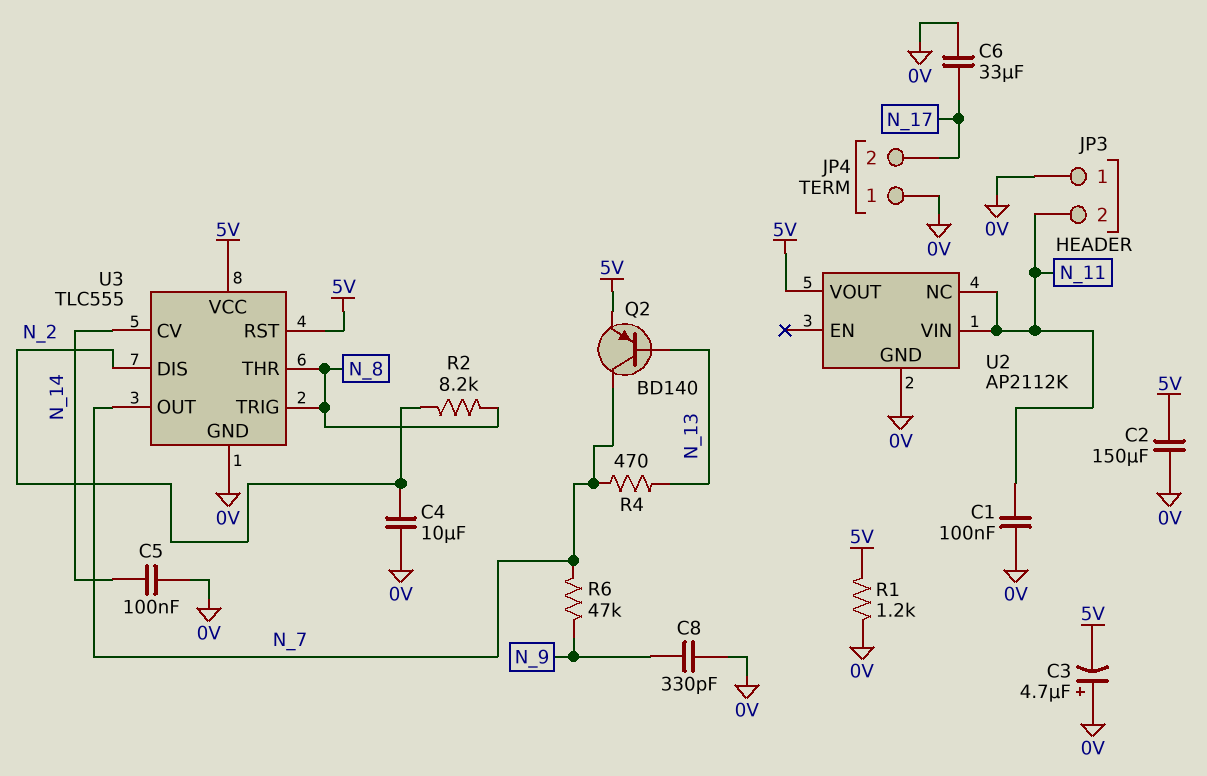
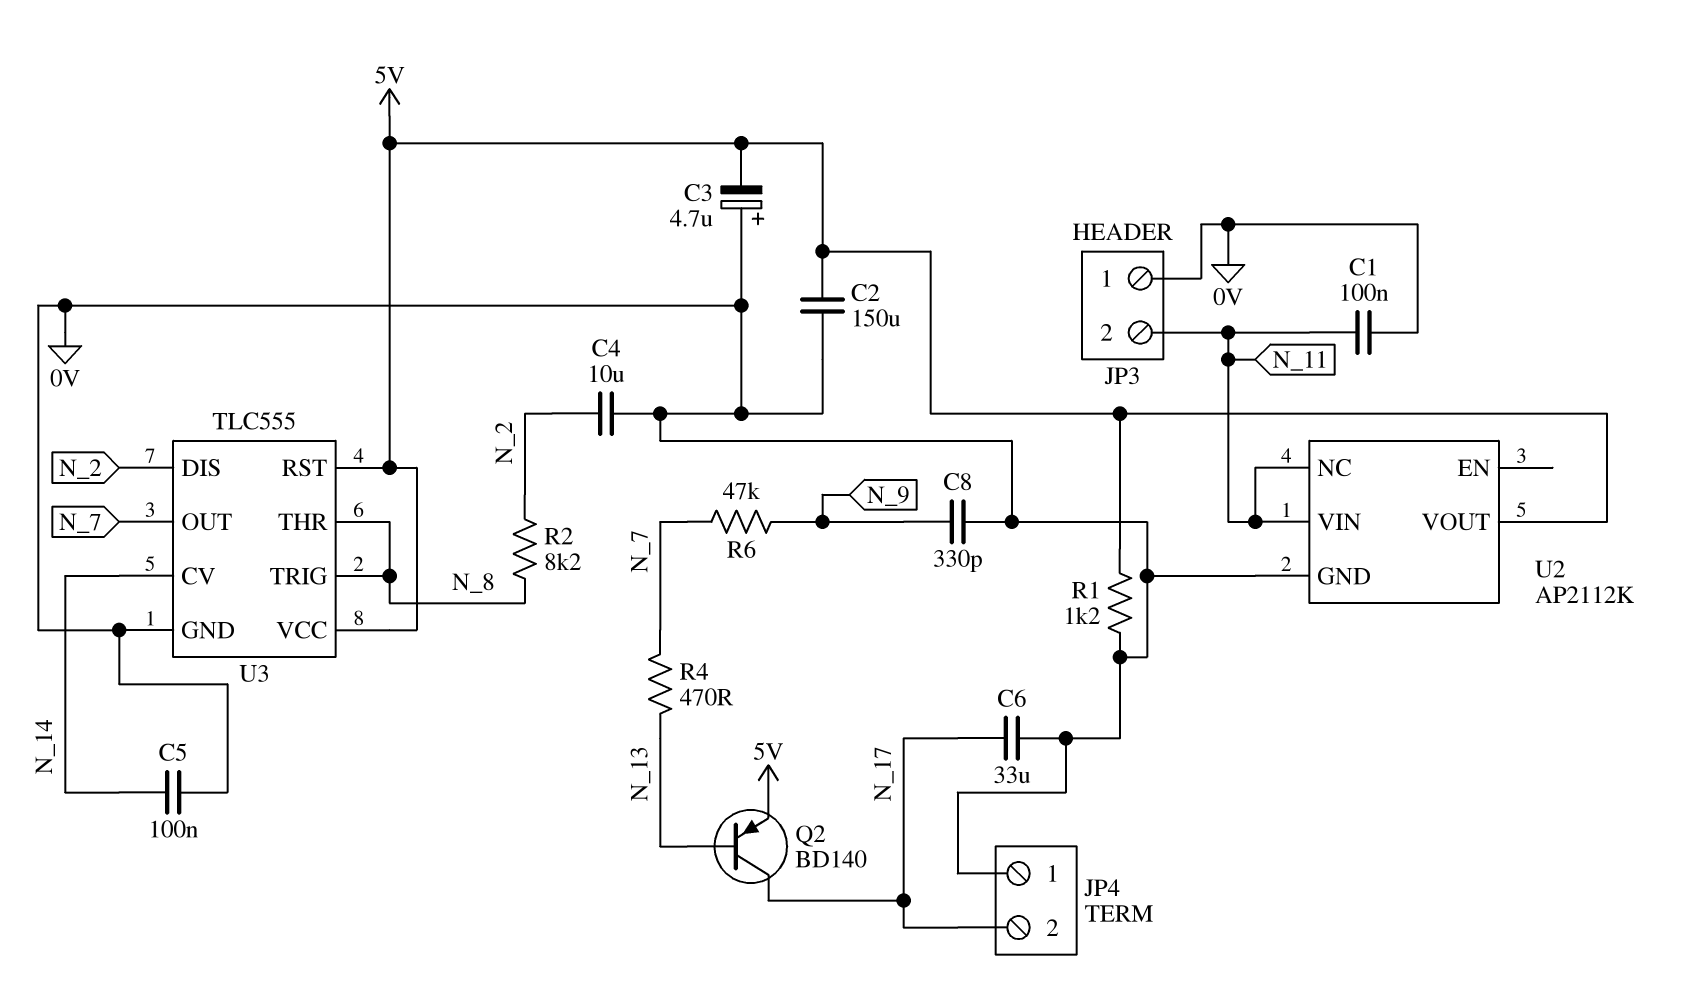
Q2: PNP BD140 (B N_13, C N_7, E 5V) -> PNP BD140 (B N_13, C N_17, E 5V)

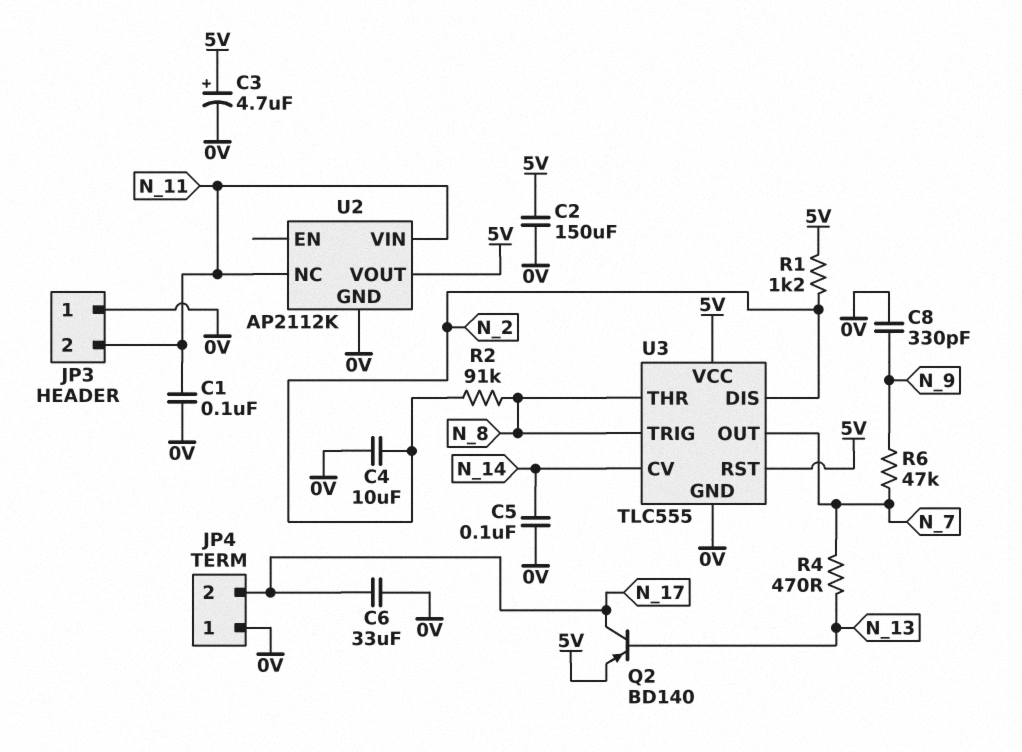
C3: 4.7uF (plus 0V, minus 5V) -> 4.7uF (plus 5V, minus 0V)
R1: 1.2k (0V, 5V) -> 1.2k (5V, N_2)
R2: 8.2k (N_2, N_8) -> 91k (N_2, N_8)

